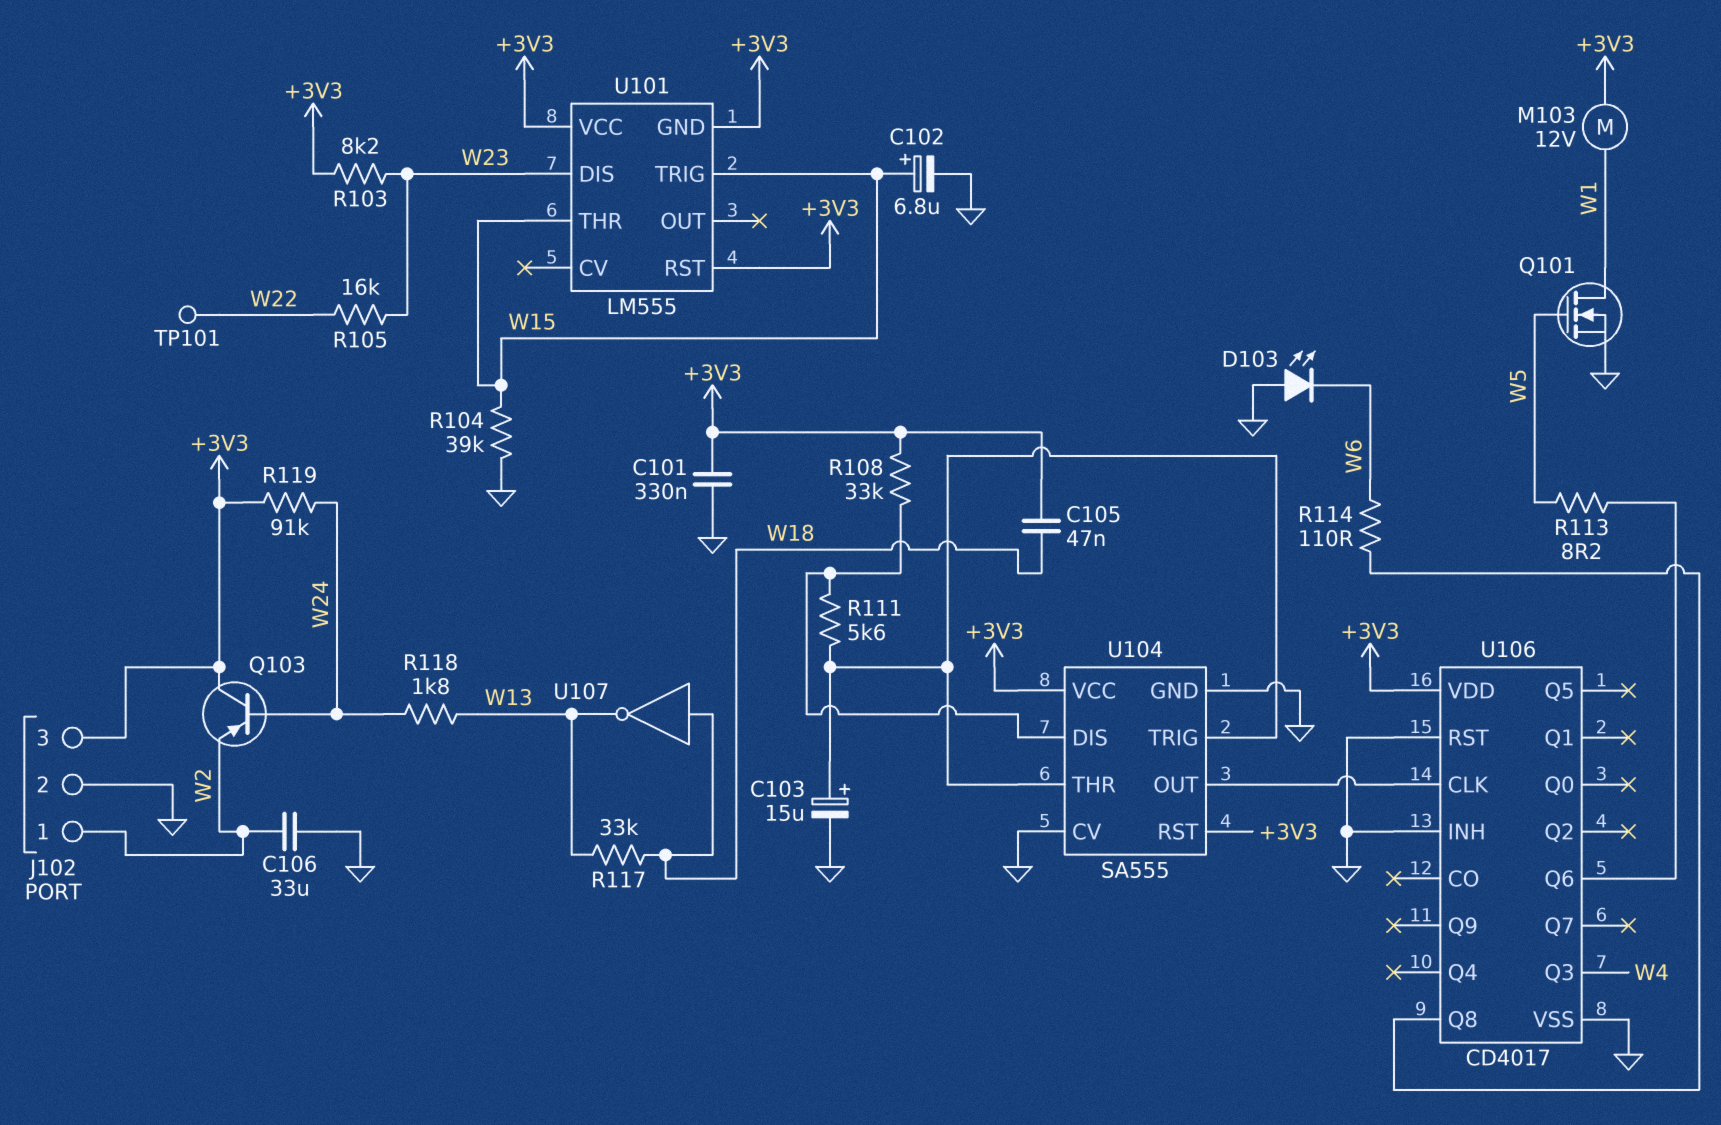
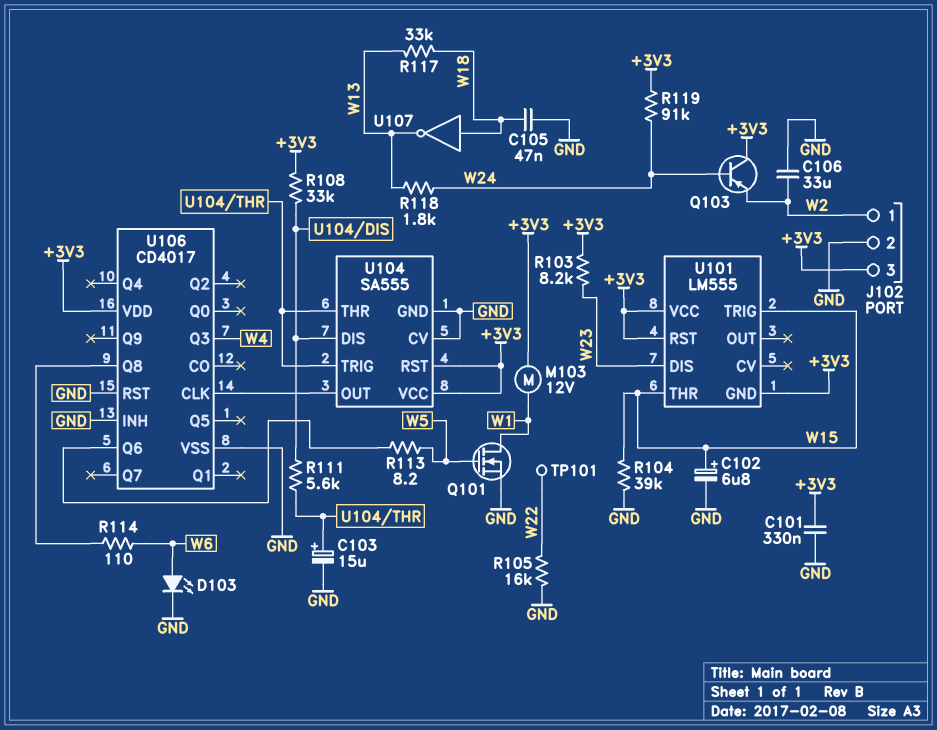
C105: 47nF (+3V3, W18) -> 47nF (GND, W18)
D103: LED (A GND, K W6) -> LED (A W6, K GND)
R105: 16k (W22, W23) -> 16k (GND, W22)

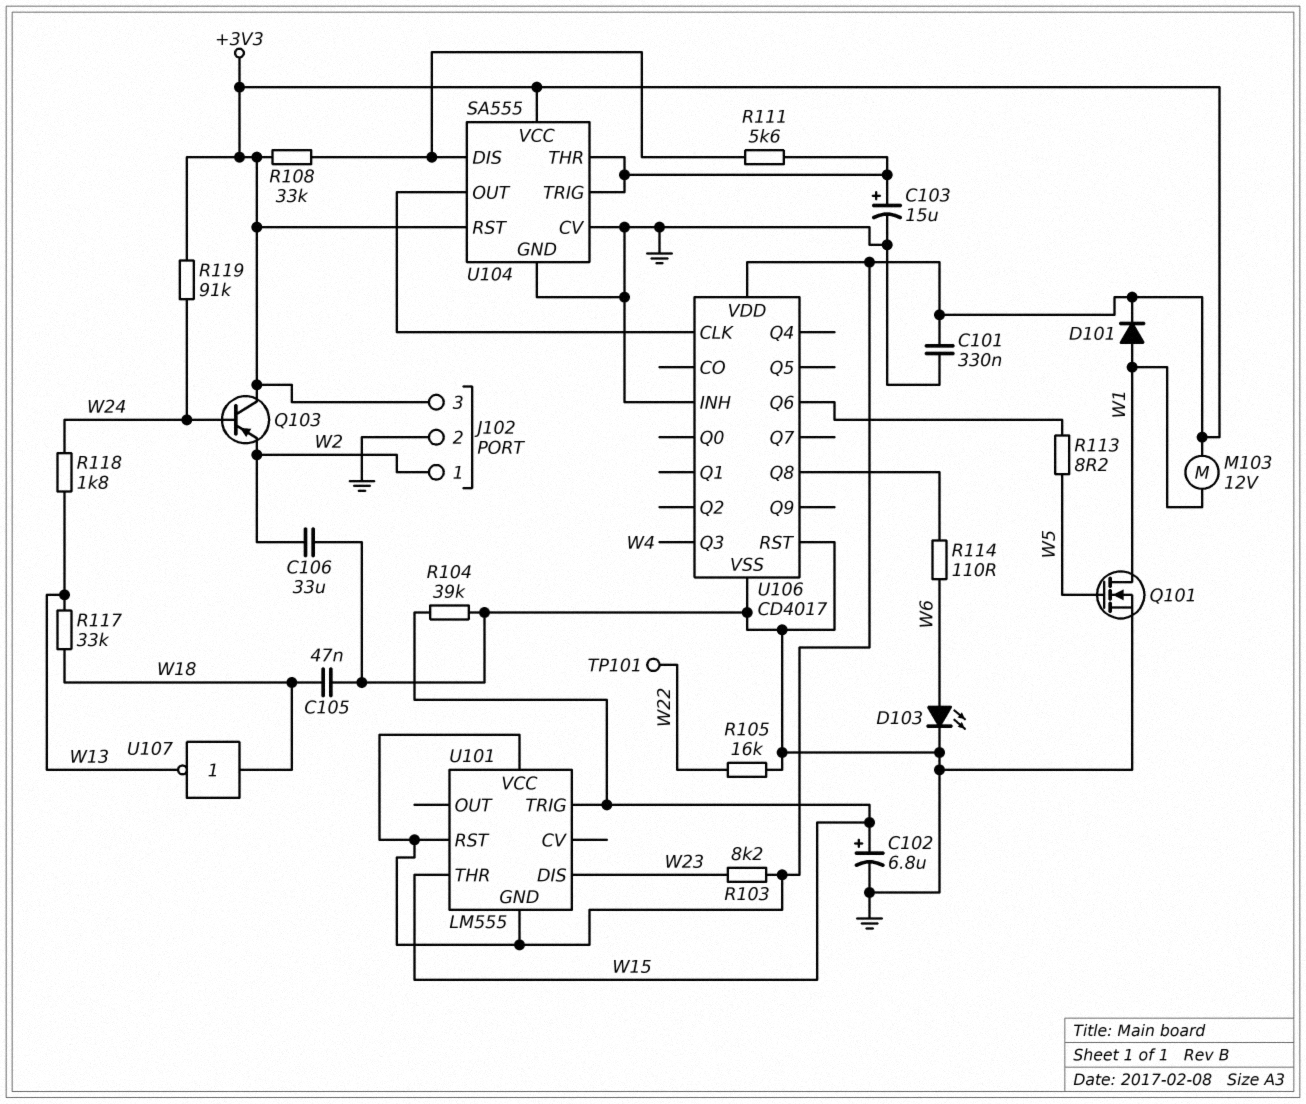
D101: none -> diode (A W1, K +3V3)

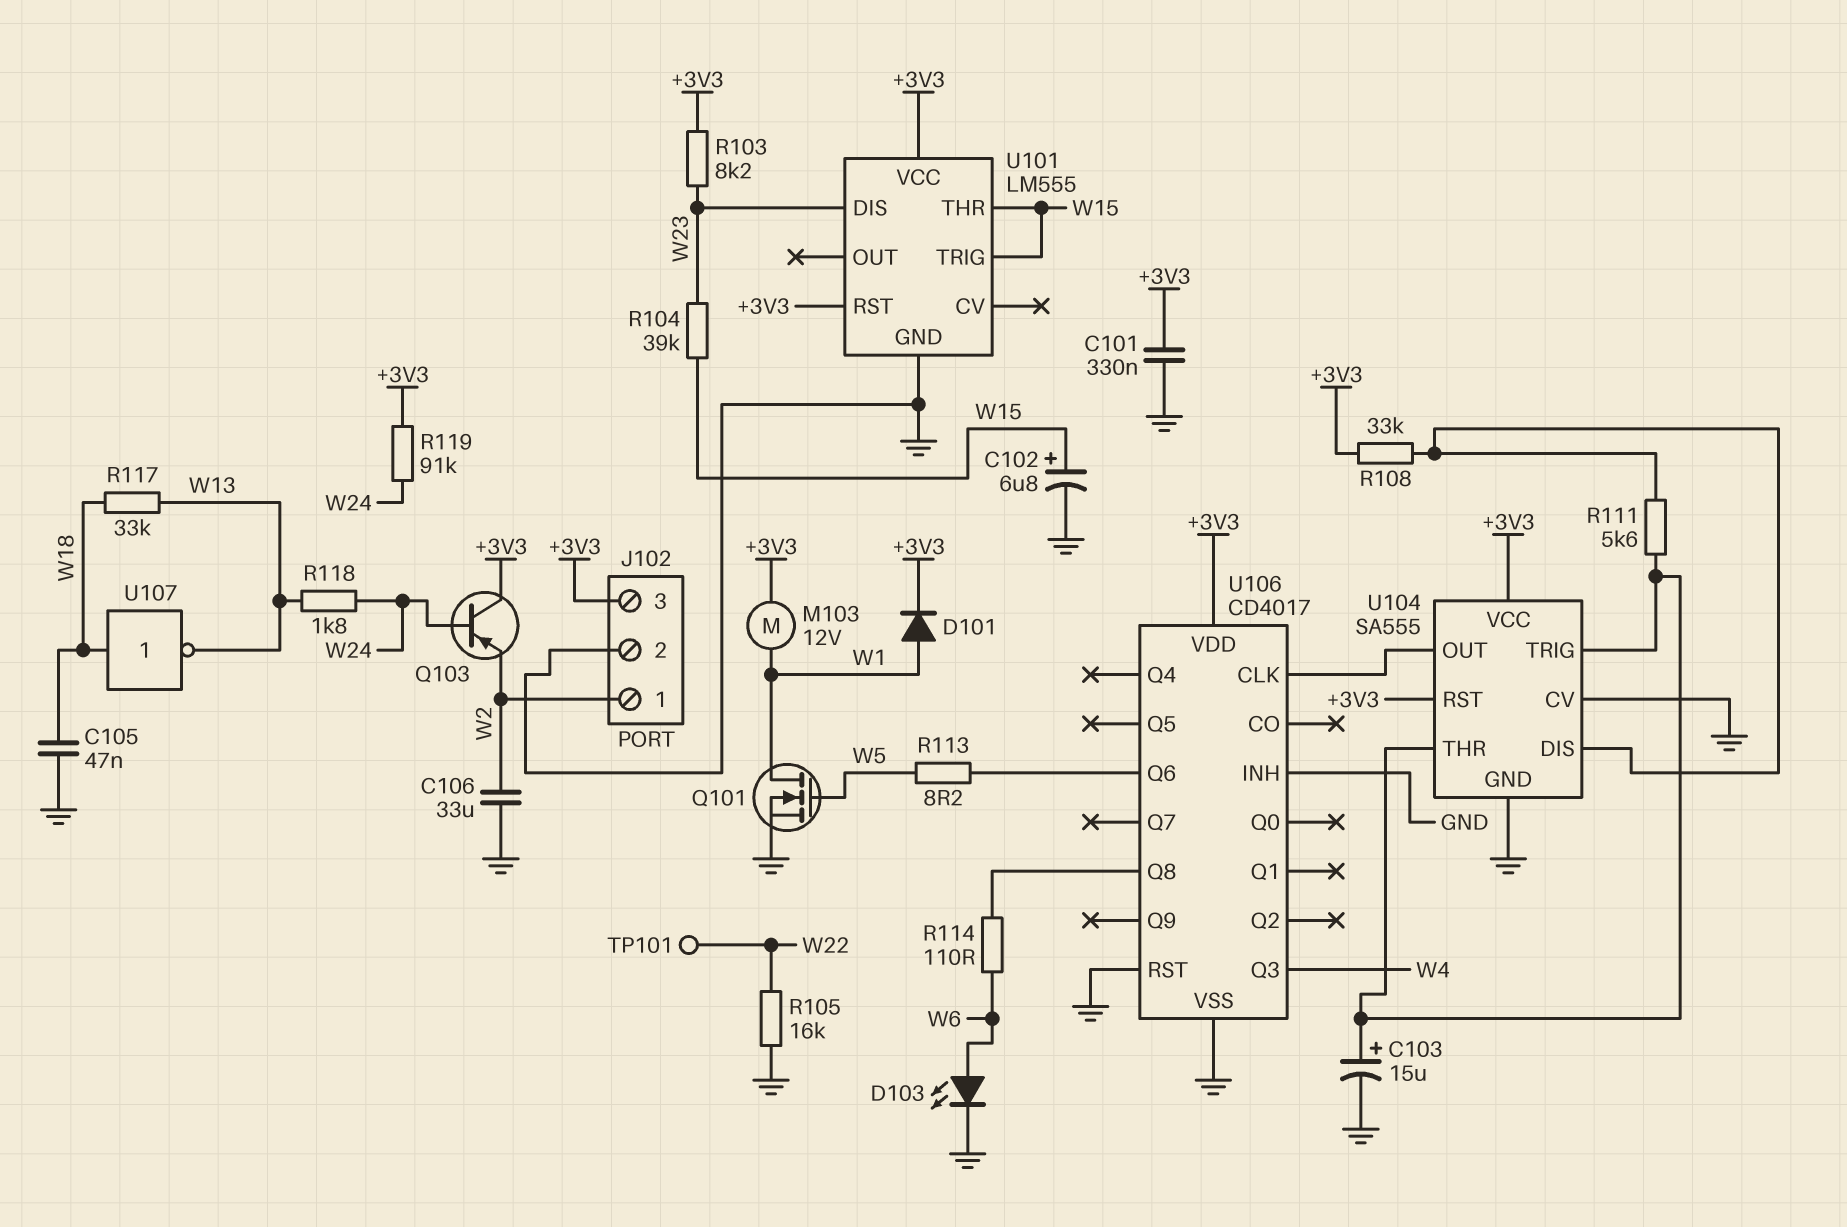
R104: 39k (GND, W15) -> 39k (W15, W23)
U101 pin GND: +3V3 -> GND

